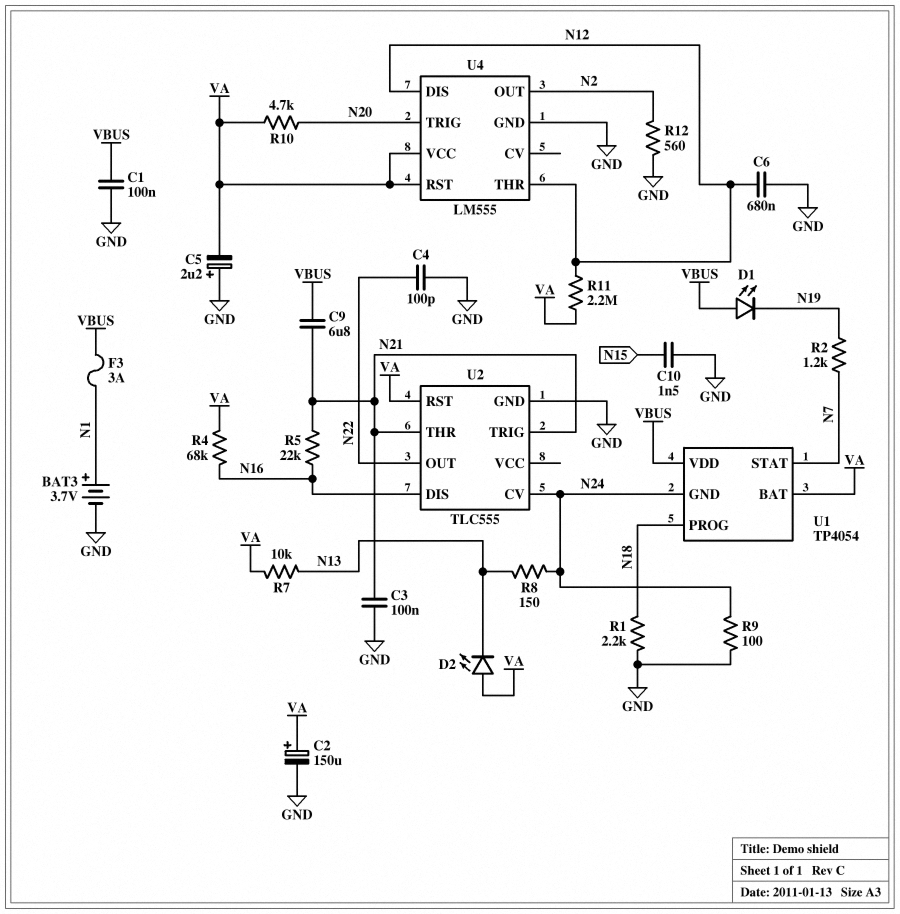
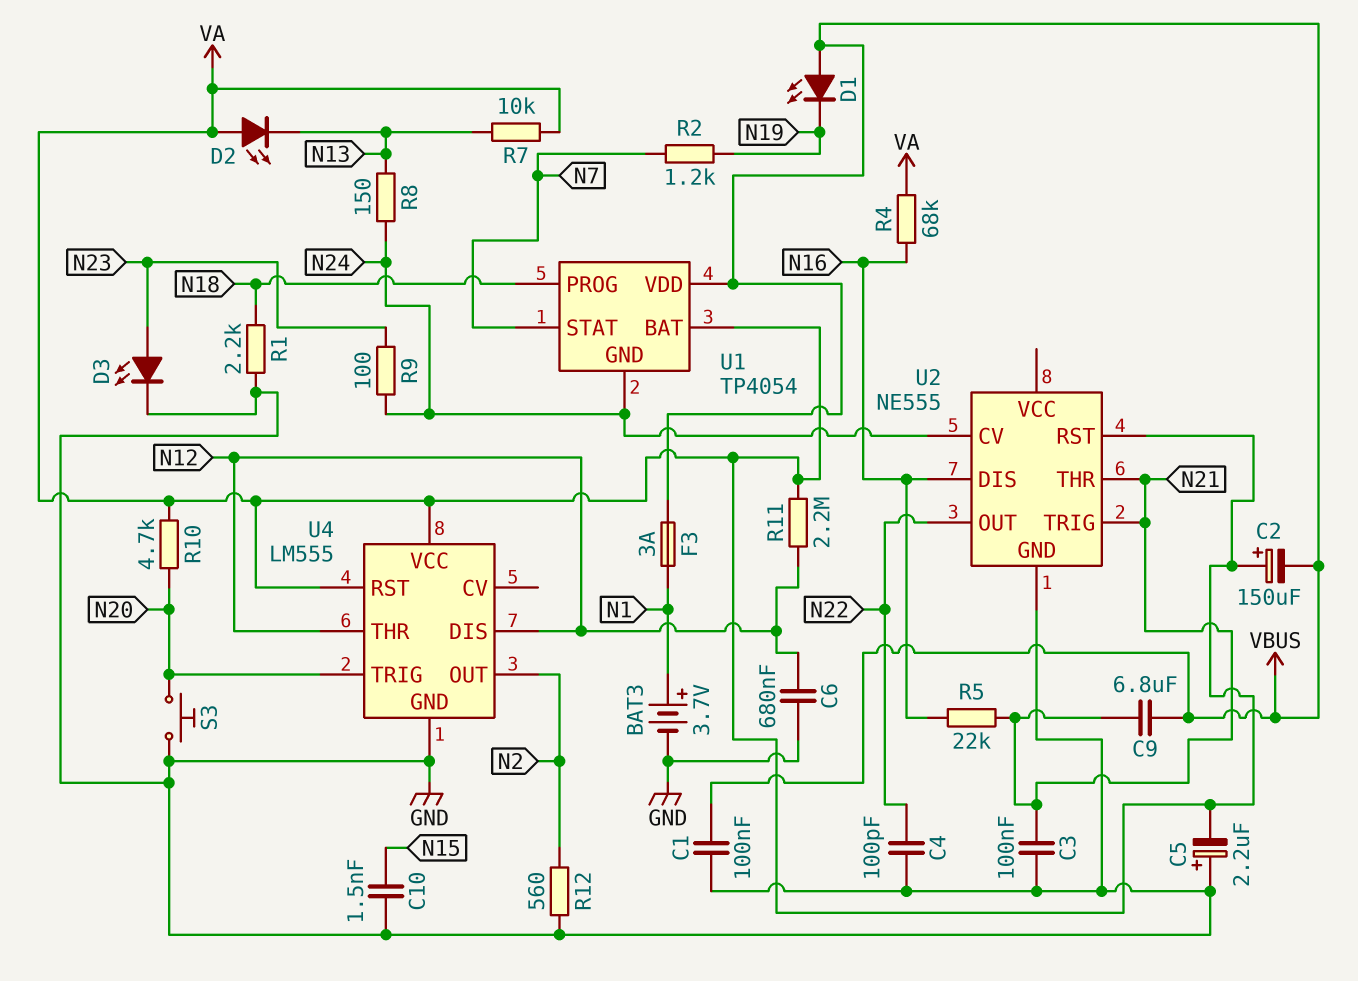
C2: 150uF (plus VA, minus GND) -> 150uF (plus VA, minus VBUS)
D3: none -> LED (A N23, K GND)
R9: 100 (GND, N24) -> 100 (N23, N24)
S3: none -> button (GND, N20)
U2: TLC555 -> NE555

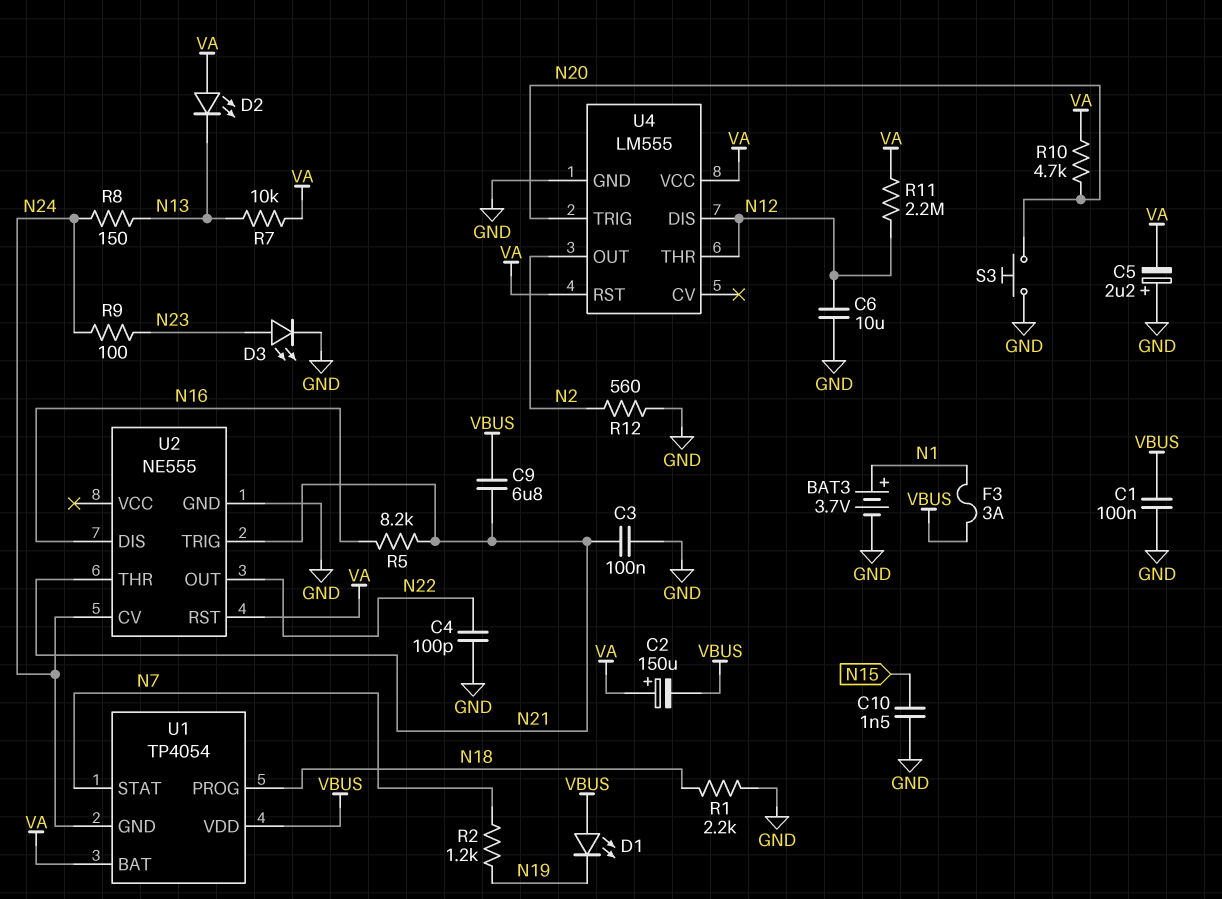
C6: 680nF (GND, N12) -> 10uF (GND, N12)
R4: 68k (N16, VA) -> none
R5: 22k (N16, N21) -> 8.2k (N16, N21)

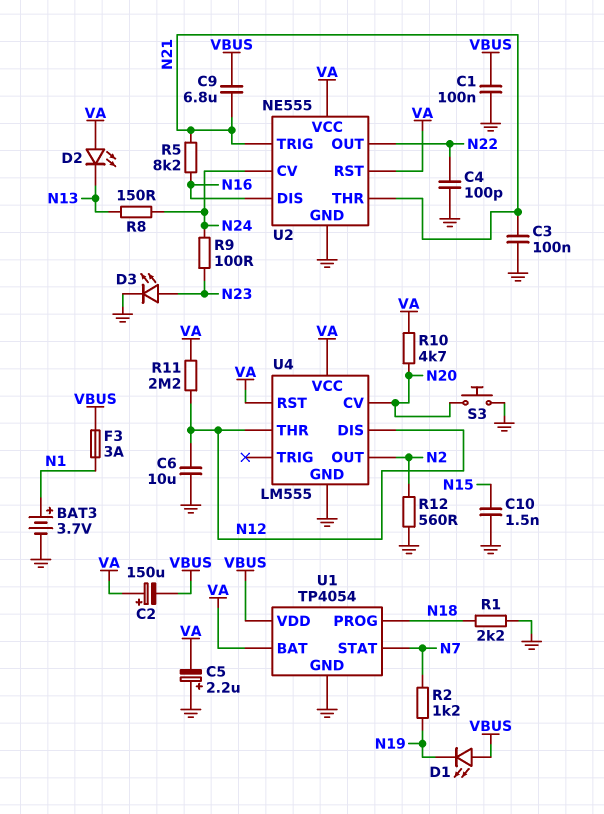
R7: 10k (N13, VA) -> none
U1 pin GND: N24 -> GND
U2 pin VCC: none -> VA
U4 pin CV: none -> N20
U4 pin TRIG: N20 -> none

